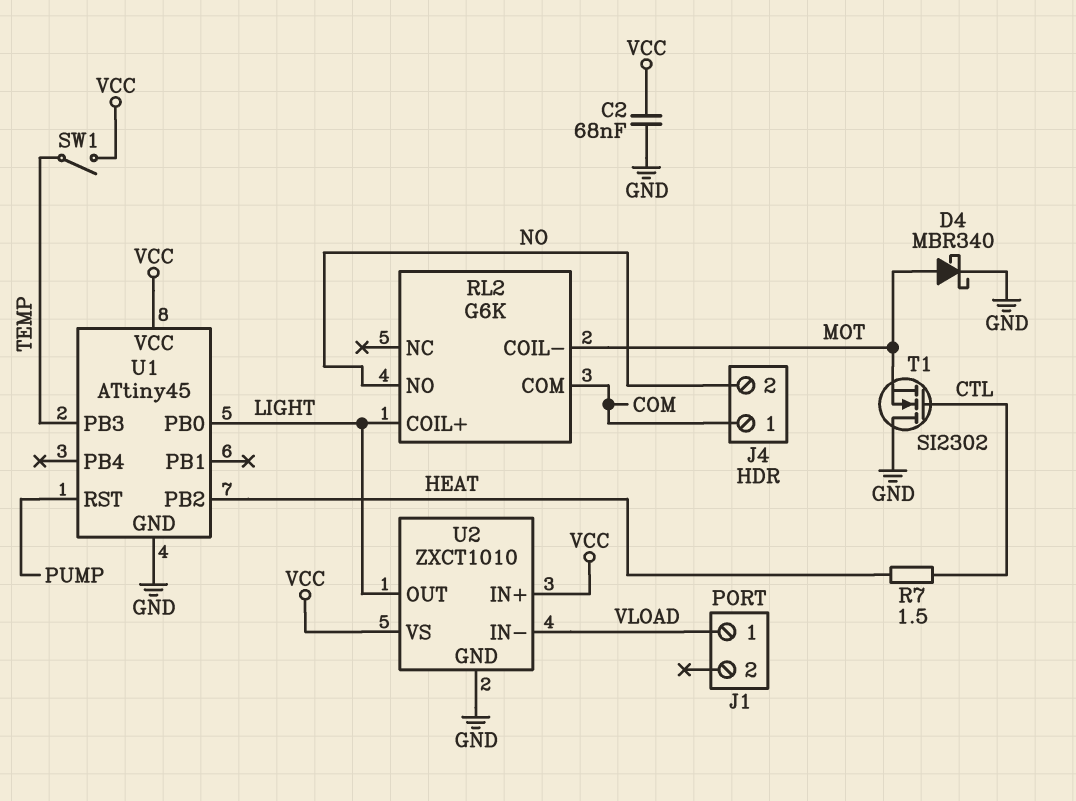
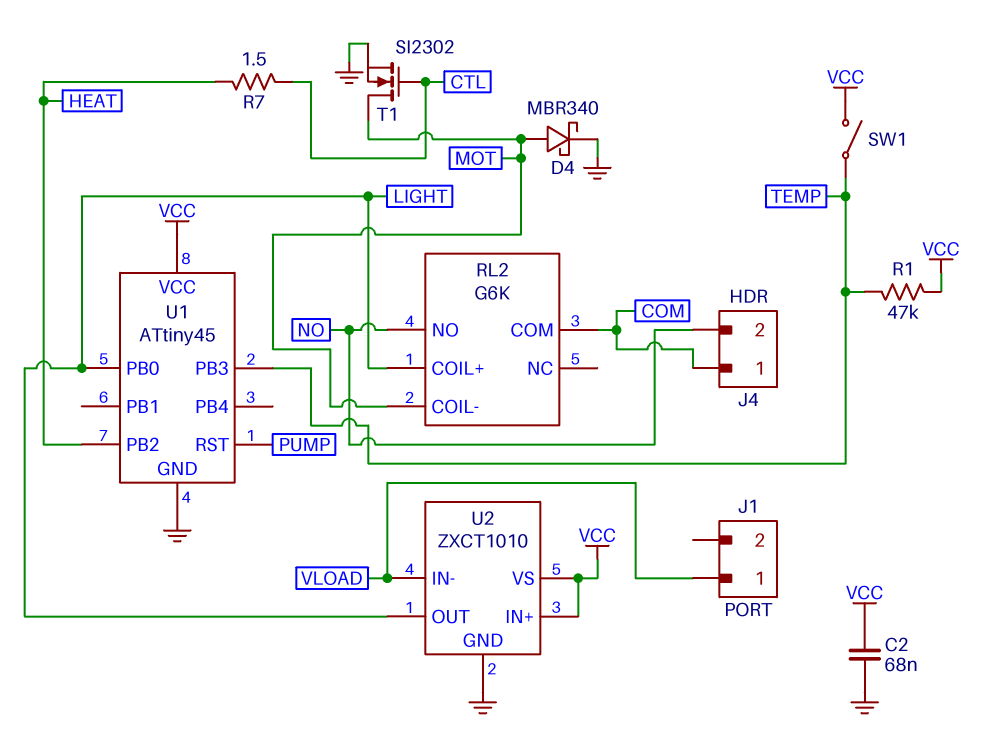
R1: none -> 47k (TEMP, VCC)
T1: NMOS SI2302 (G CTL, D GND, S MOT) -> NMOS SI2302 (G CTL, D MOT, S GND)

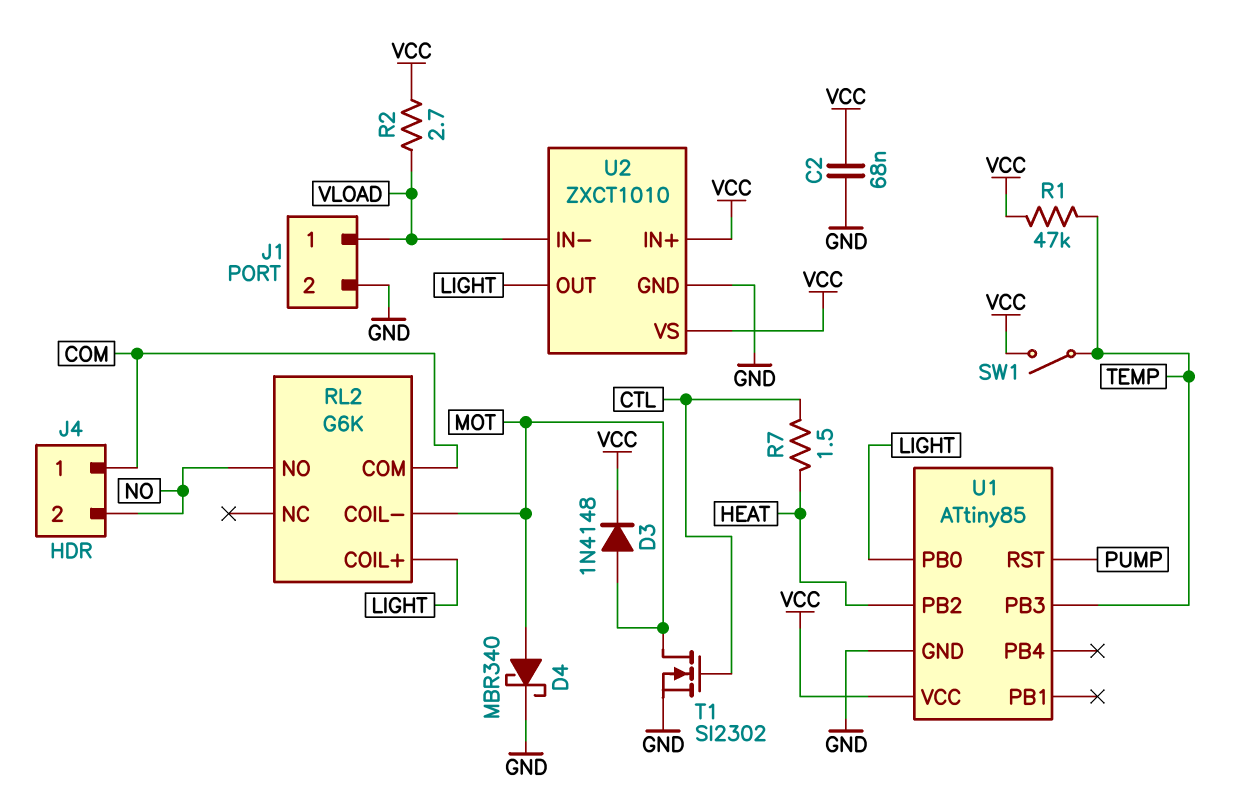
D3: none -> diode 1N4148 (A MOT, K VCC)
J1 pin 2: none -> GND
R2: none -> 2.7 (VCC, VLOAD)
U1: ATtiny45 -> ATtiny85

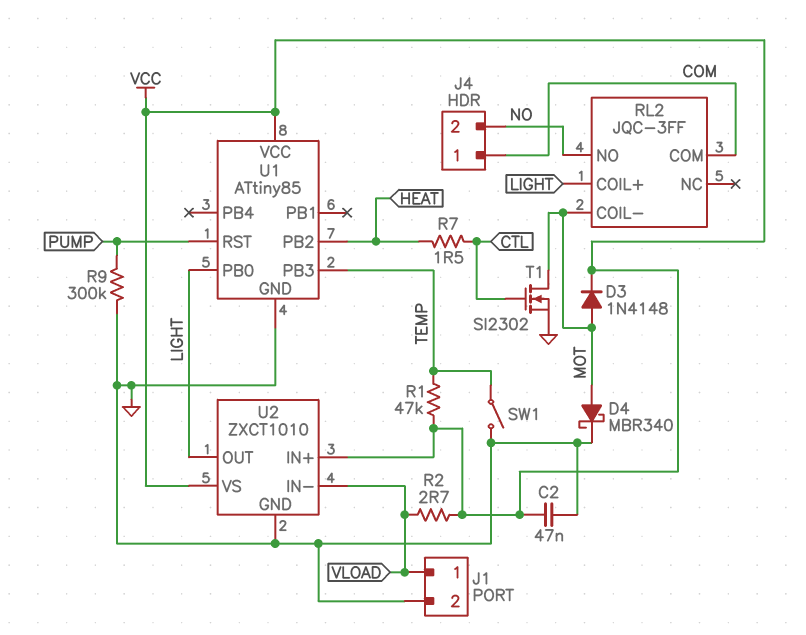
C2: 68nF (GND, VCC) -> 47nF (GND, VCC)
R9: none -> 300k (GND, PUMP)
RL2: G6K -> JQC-3FF
SW1: switch (TEMP, VCC) -> switch (GND, TEMP)

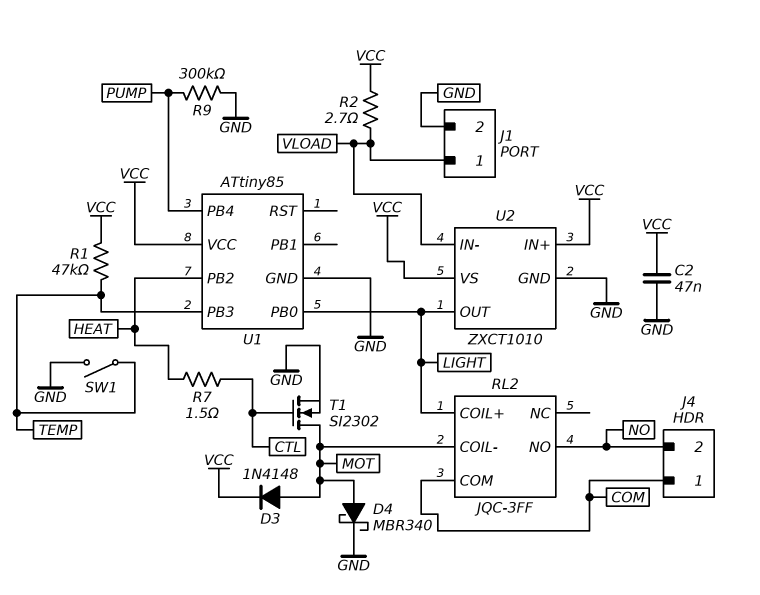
U1 pin PB4: none -> PUMP
U1 pin RST: PUMP -> none

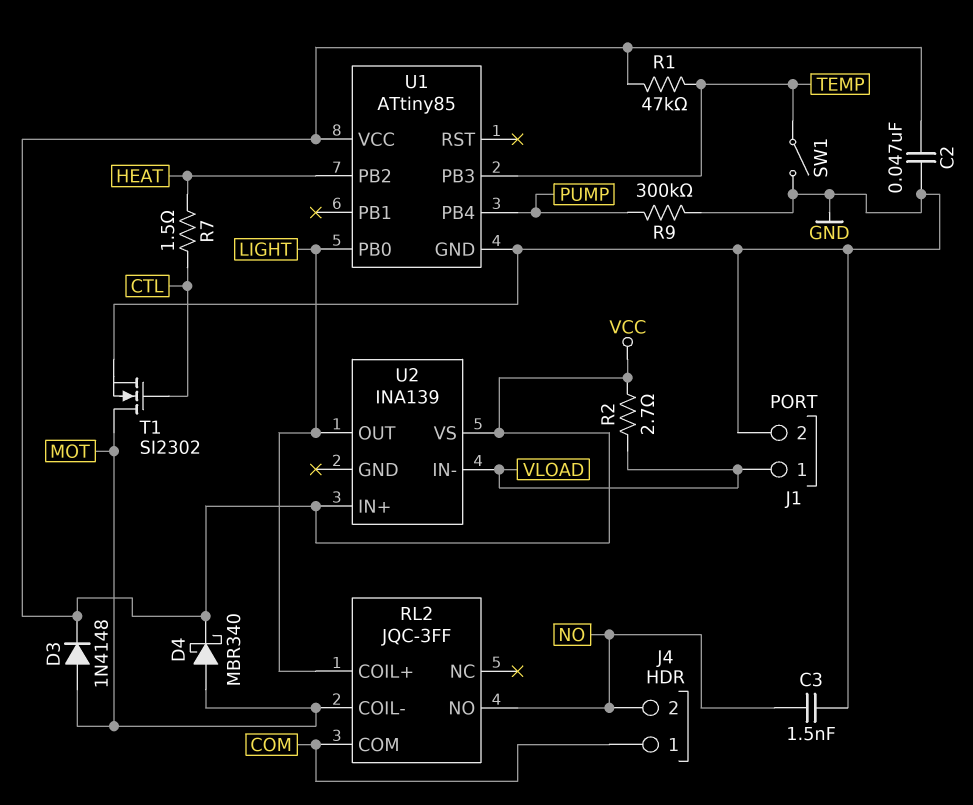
C3: none -> 1.5nF (GND, NO)
D4: schottky MBR340 (A MOT, K GND) -> schottky MBR340 (A MOT, K VCC)
U2: ZXCT1010 -> INA139
U2 pin GND: GND -> none

